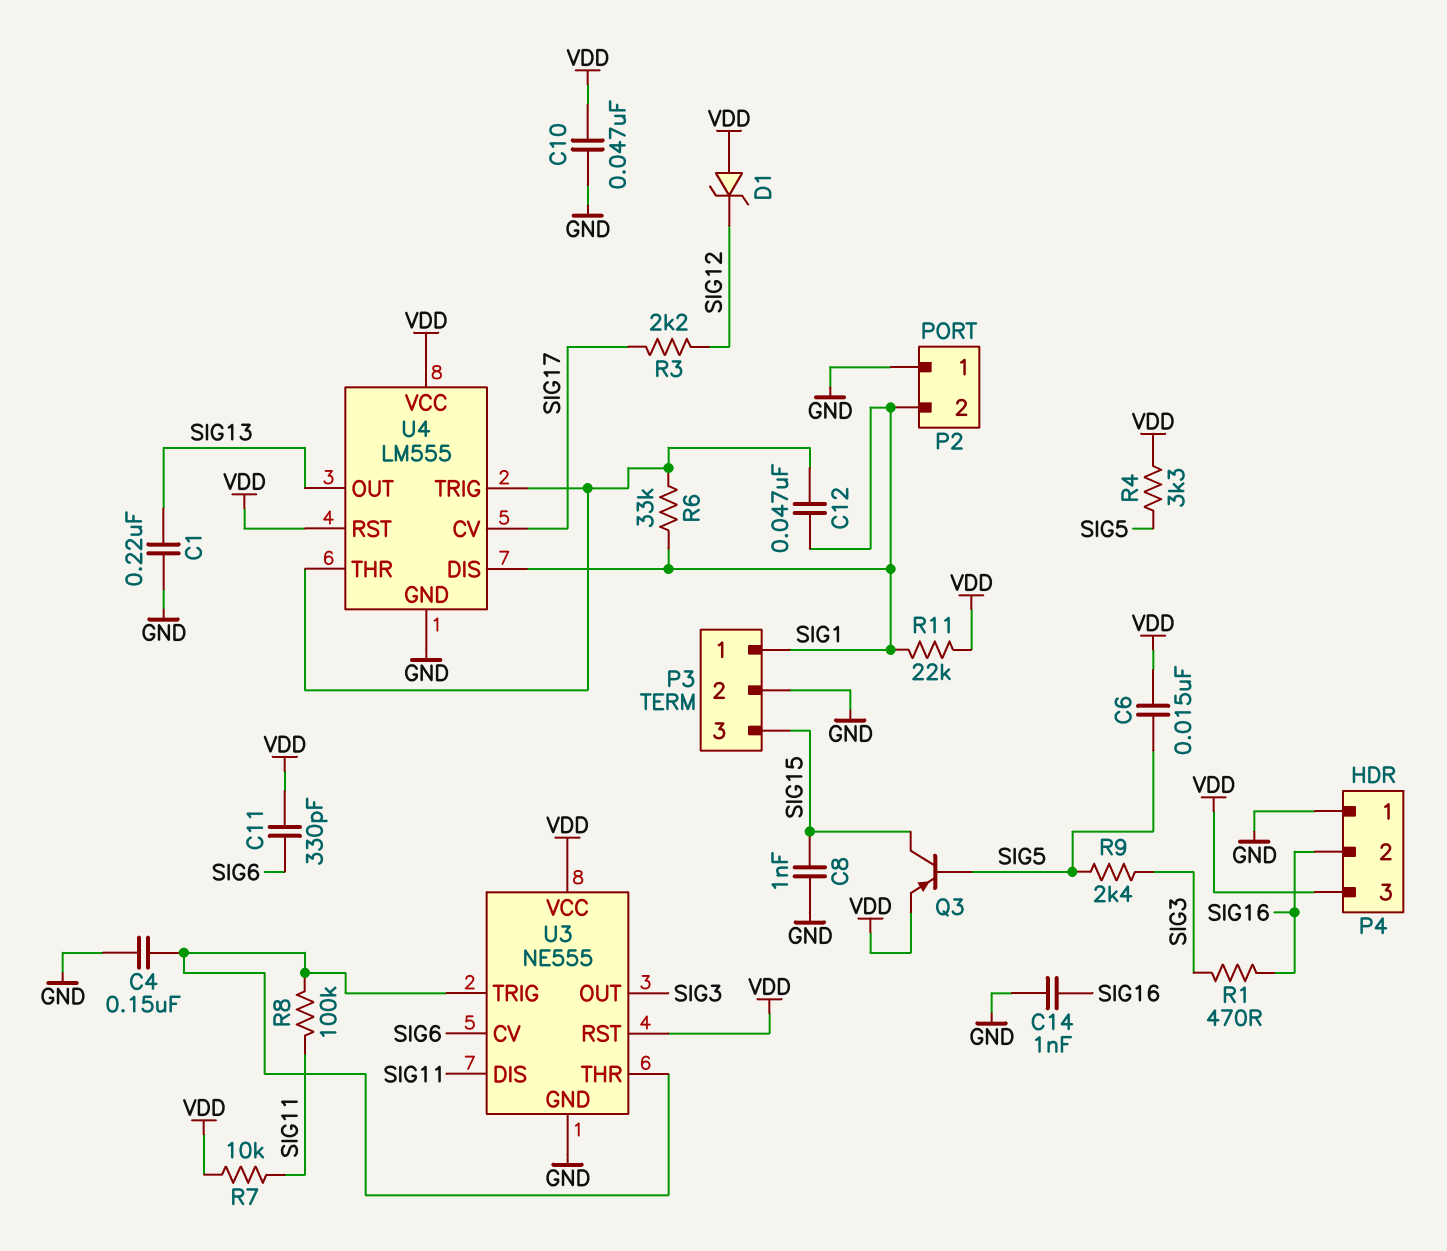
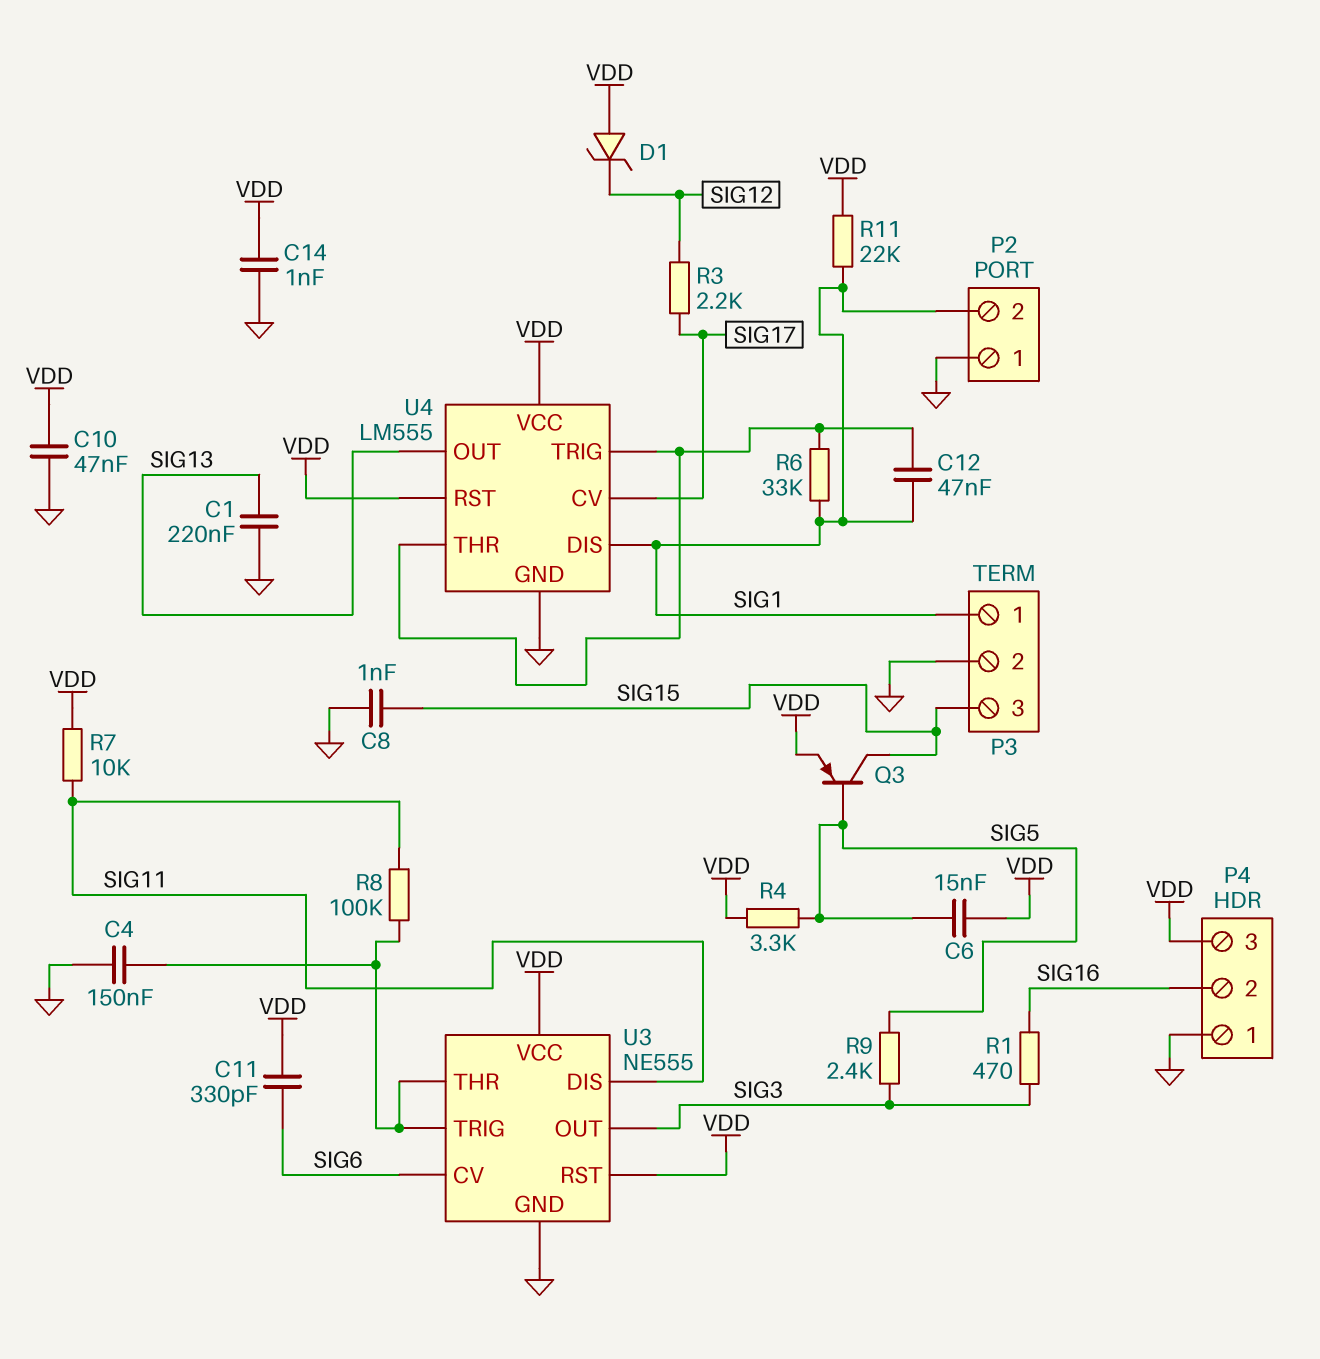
C14: 1nF (GND, SIG16) -> 1nF (GND, VDD)

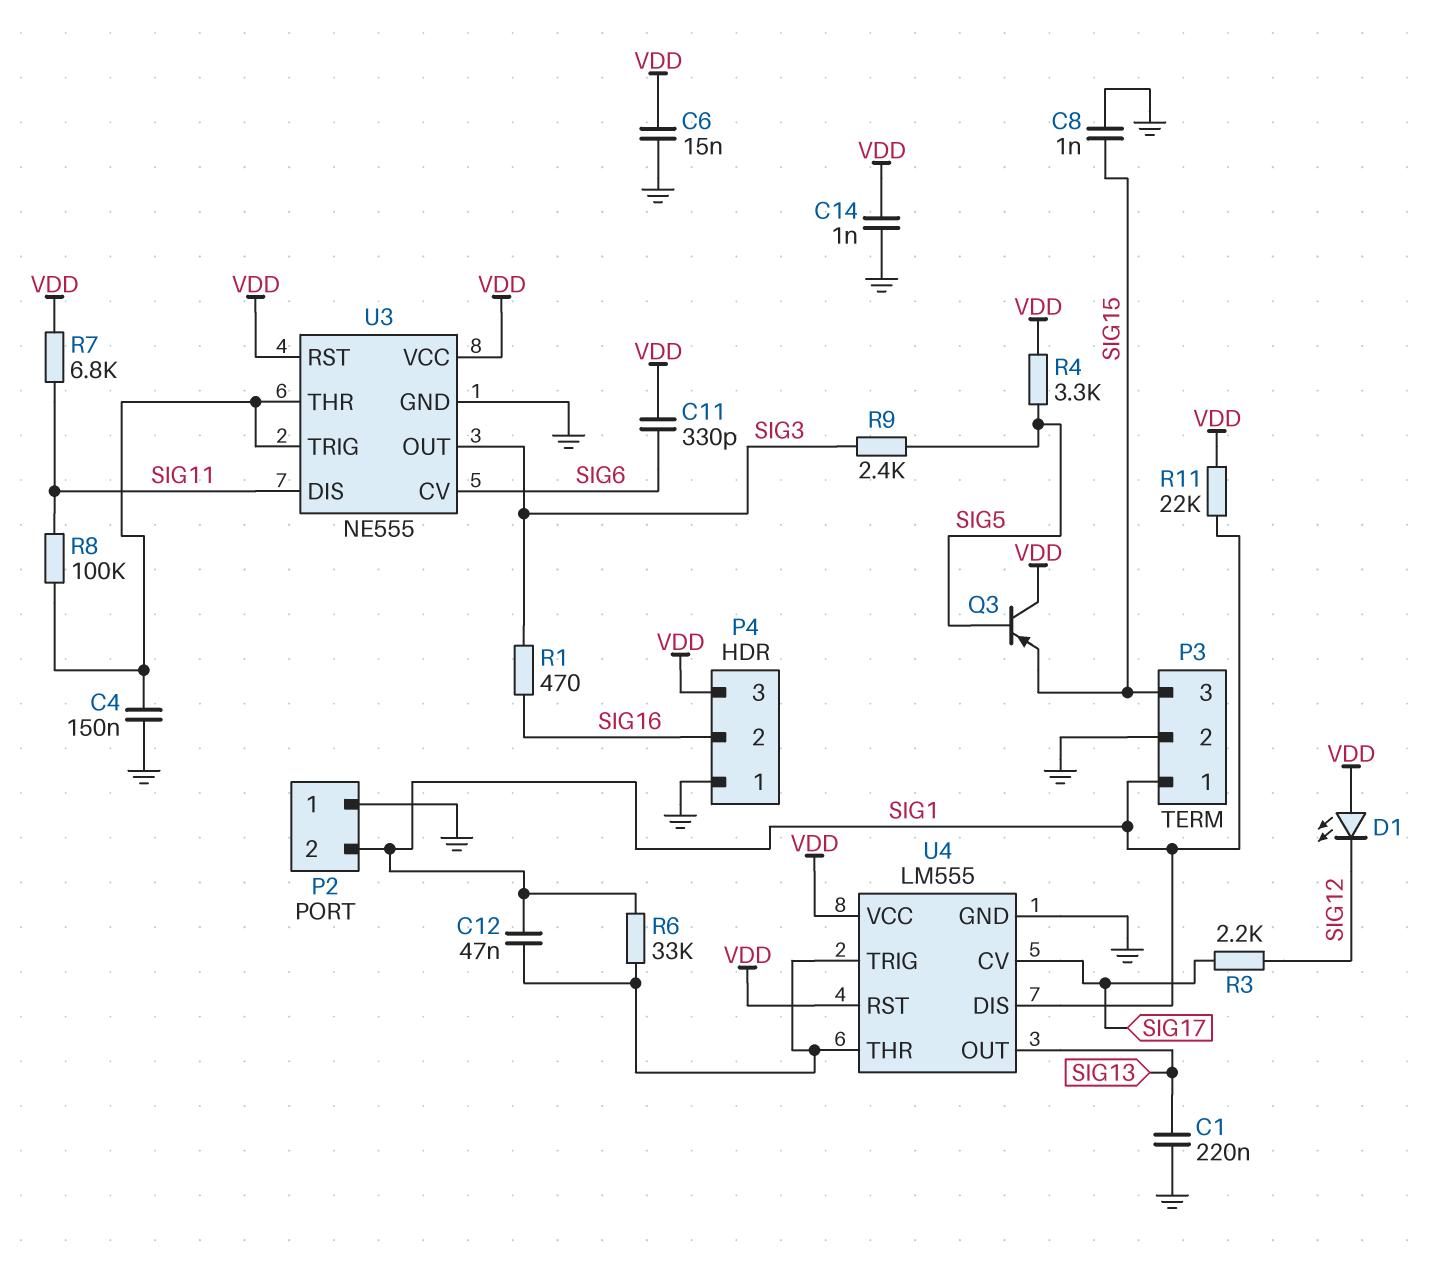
C6: 15nF (SIG5, VDD) -> 15nF (GND, VDD)
C10: 47nF (GND, VDD) -> none
D1: zener (A VDD, K SIG12) -> LED (A VDD, K SIG12)
Q3: PNP (B SIG5, C SIG15, E VDD) -> PNP (B SIG5, C VDD, E SIG15)
R7: 10k (SIG11, VDD) -> 6.8k (SIG11, VDD)

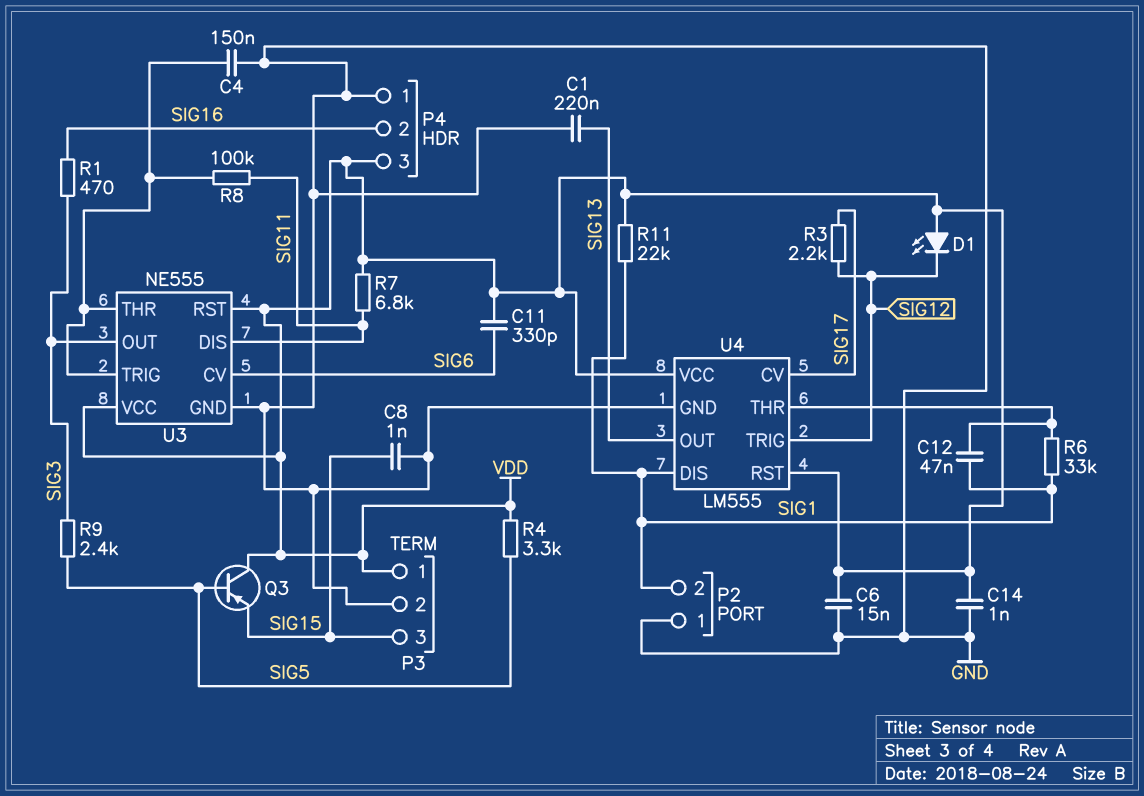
P3 pin 1: SIG1 -> VDD
U4 pin TRIG: U4/THR -> SIG12

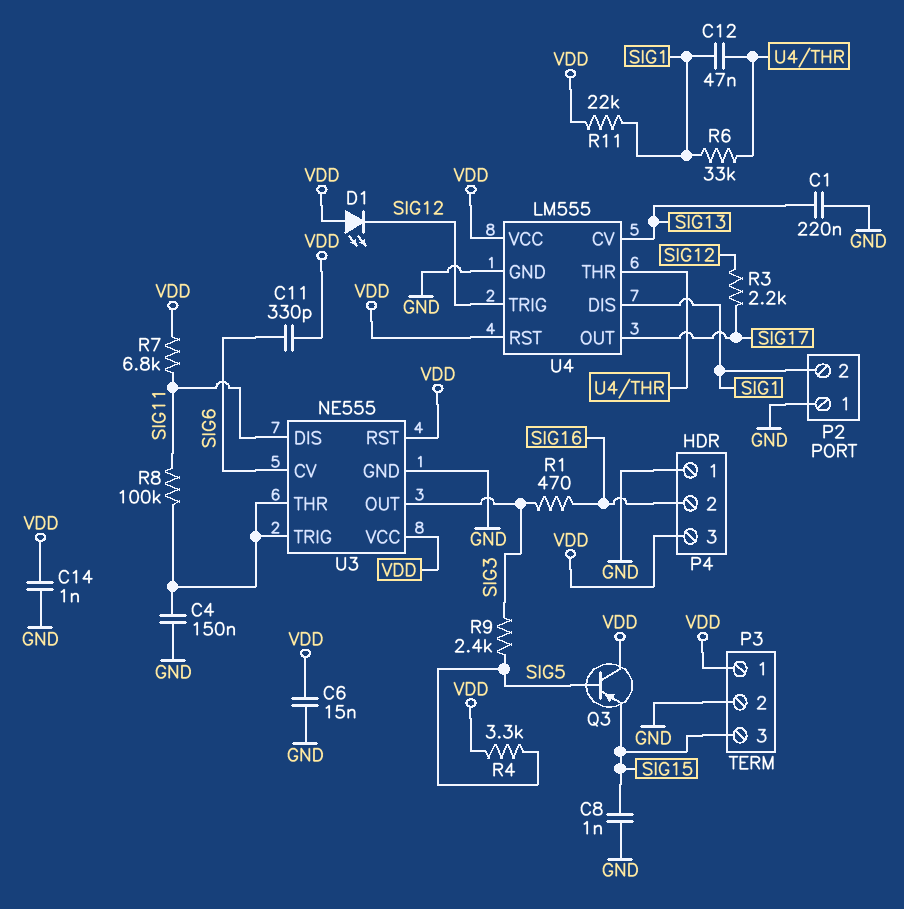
U4 pin CV: SIG17 -> SIG13
U4 pin OUT: SIG13 -> SIG17

